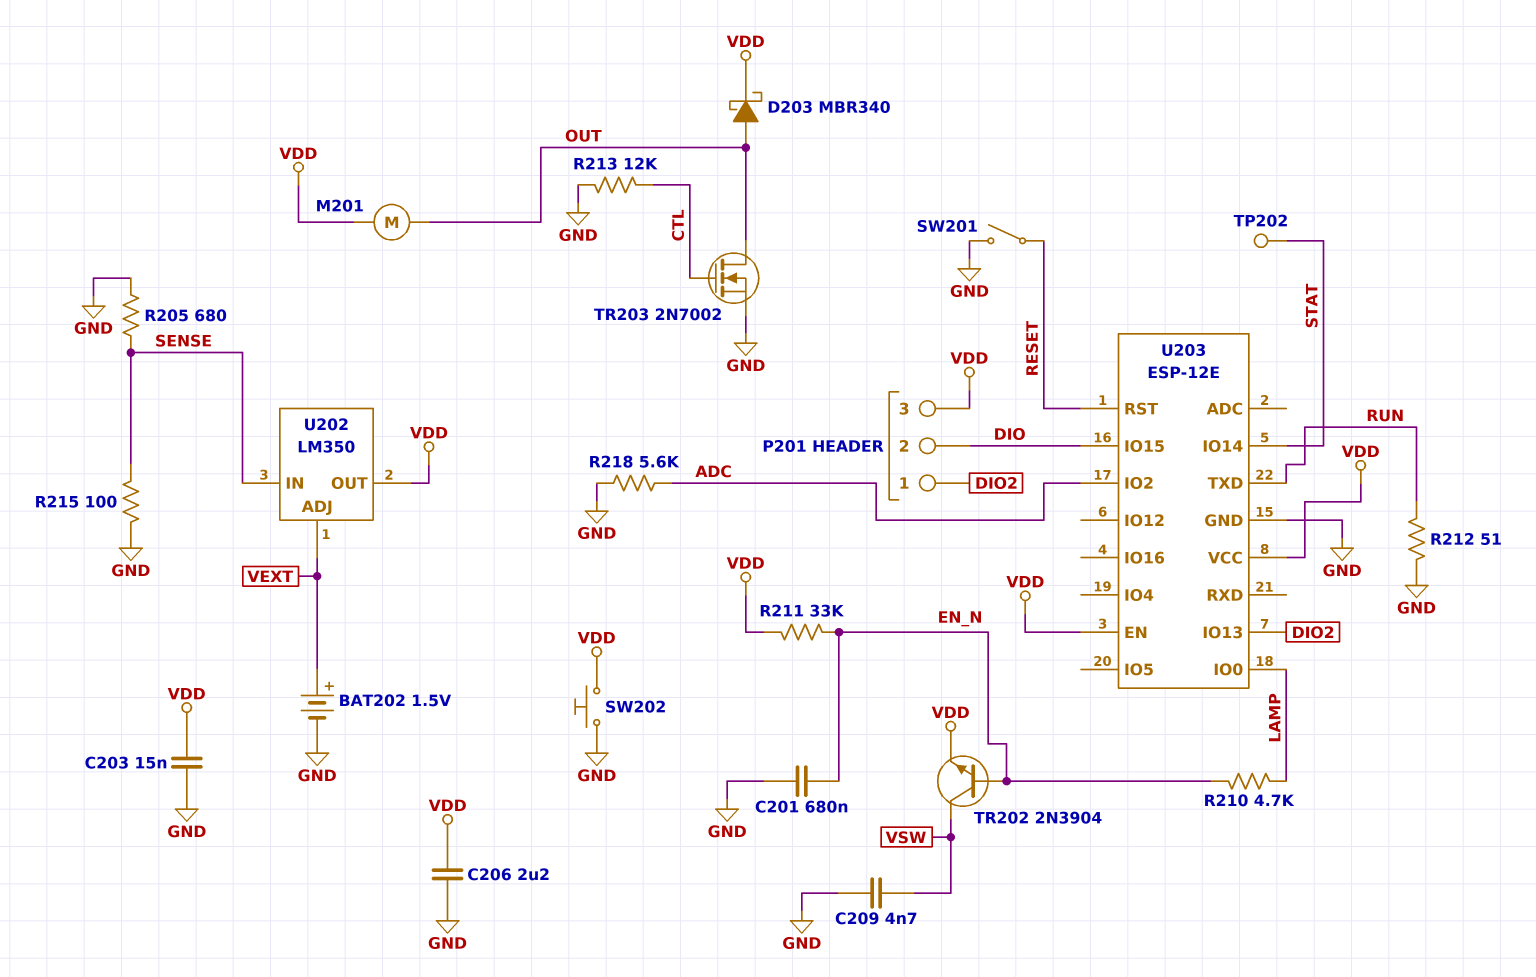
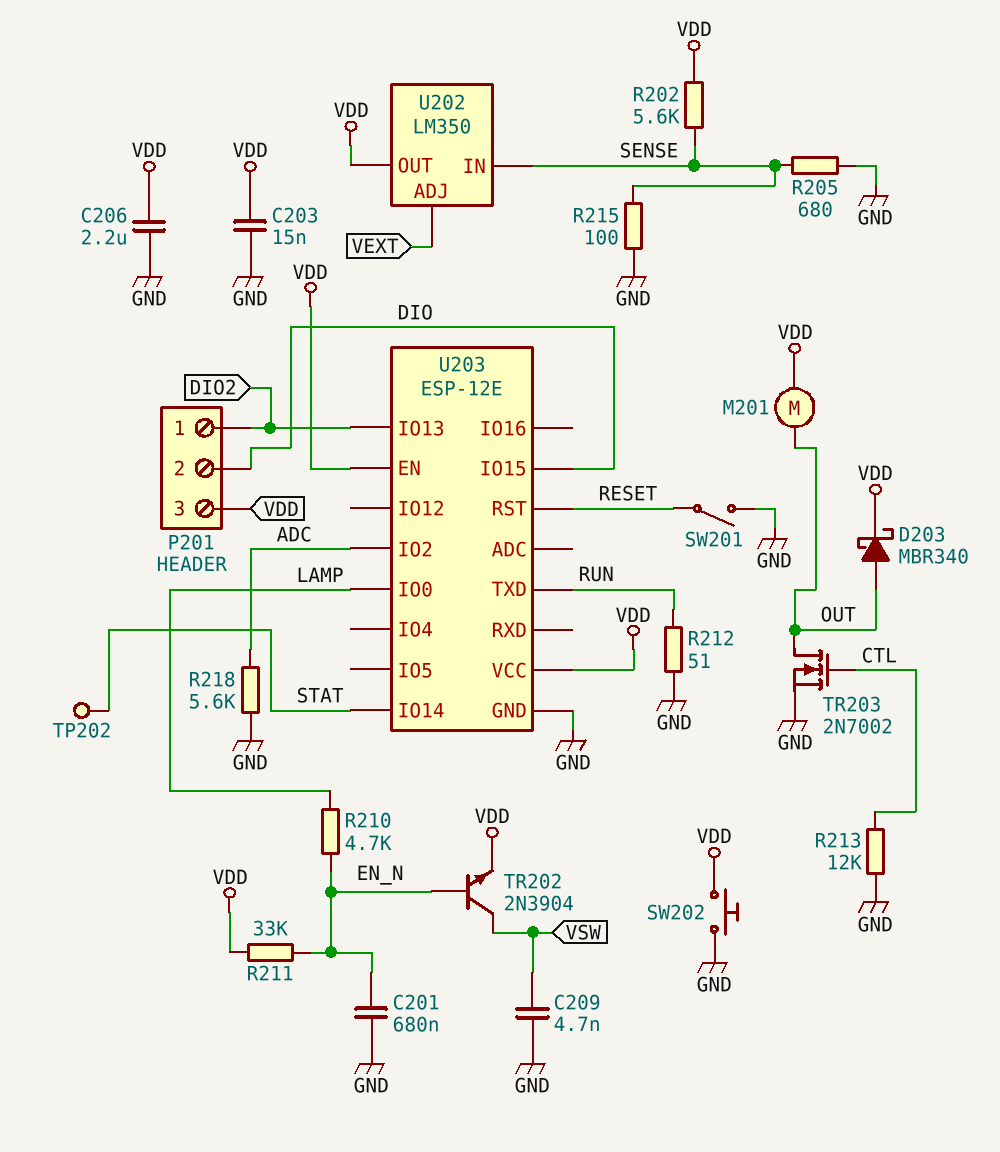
BAT202: 1.5V (plus VEXT, minus GND) -> none
R202: none -> 5.6k (SENSE, VDD)

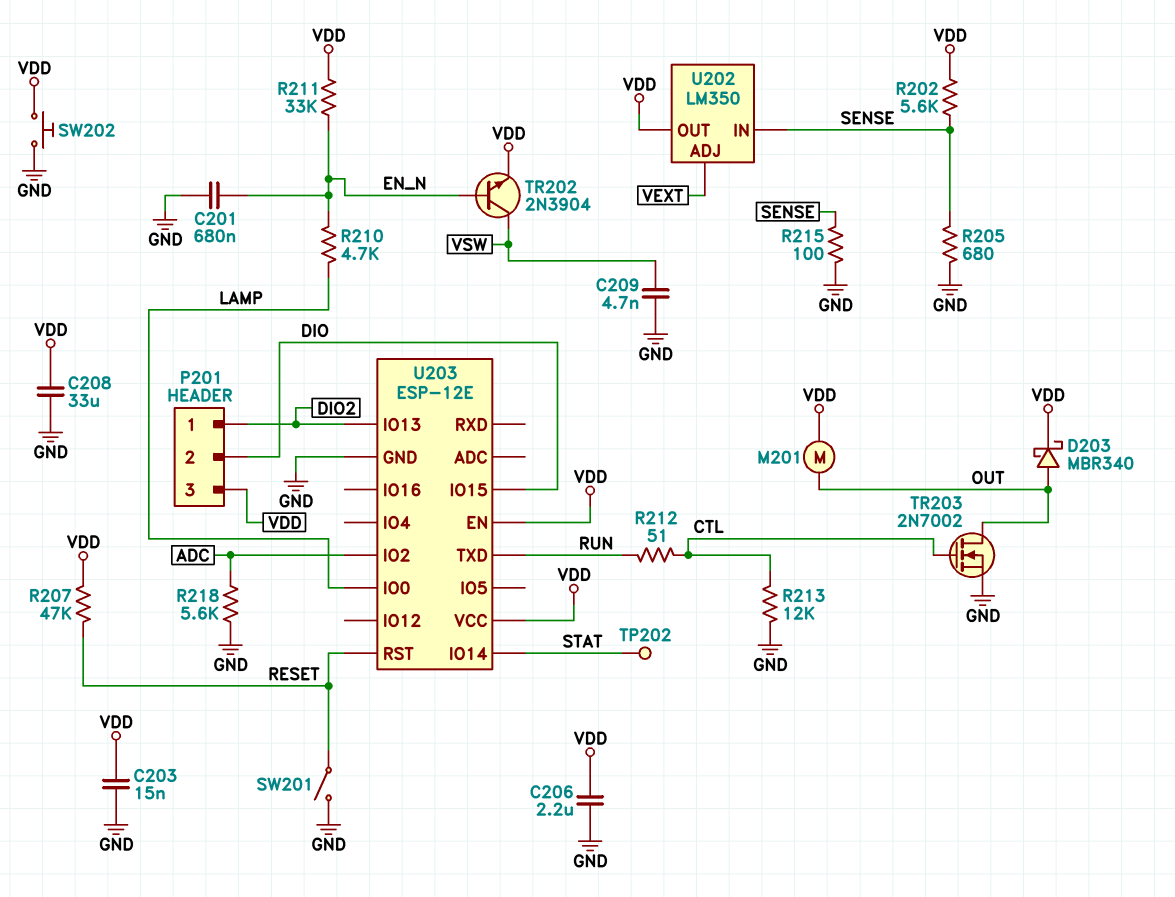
C208: none -> 33uF (GND, VDD)
R207: none -> 47k (RESET, VDD)
R212: 51 (GND, RUN) -> 51 (CTL, RUN)

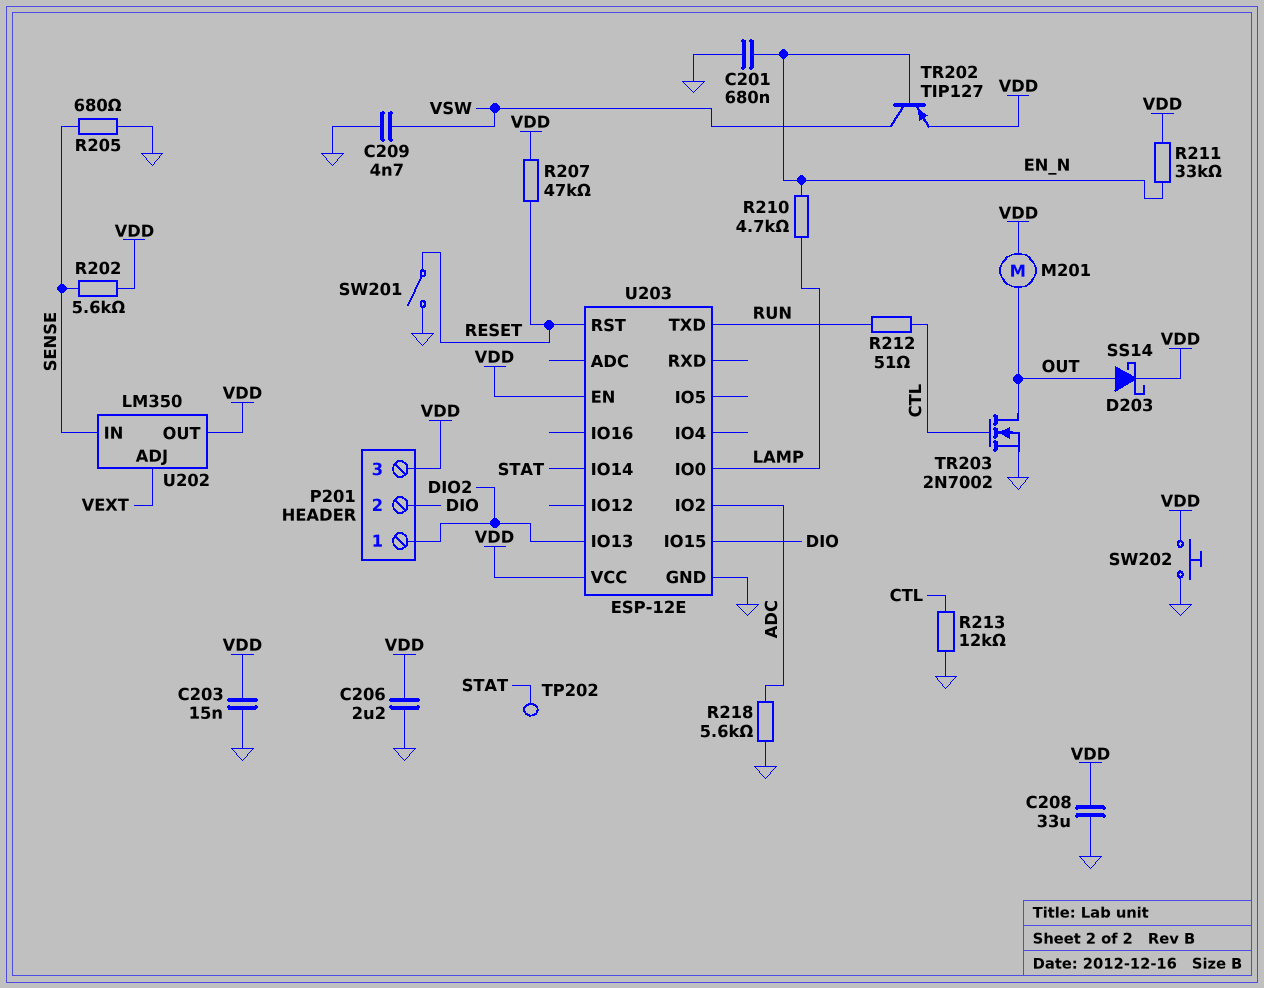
D203: schottky MBR340 (A OUT, K VDD) -> schottky SS14 (A OUT, K VDD)
R215: 100 (GND, SENSE) -> none
TR202: NPN 2N3904 (B EN_N, C VSW, E VDD) -> PNP TIP127 (B EN_N, C VSW, E VDD)

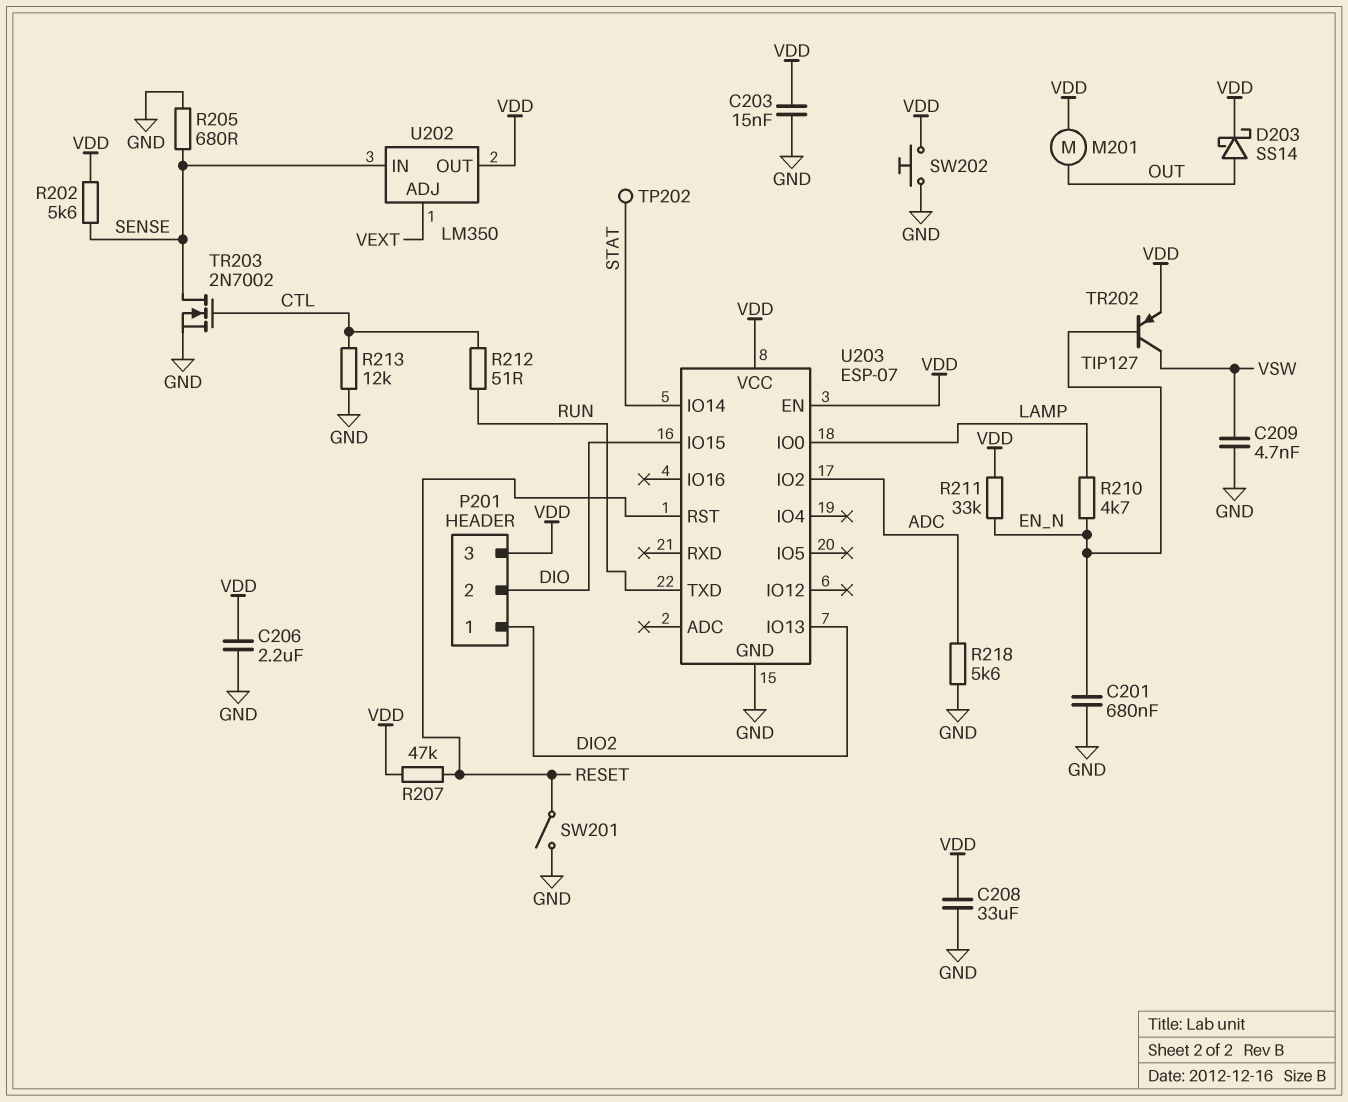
TR203: NMOS 2N7002 (G CTL, D OUT, S GND) -> NMOS 2N7002 (G CTL, D SENSE, S GND)
U203: ESP-12E -> ESP-07

